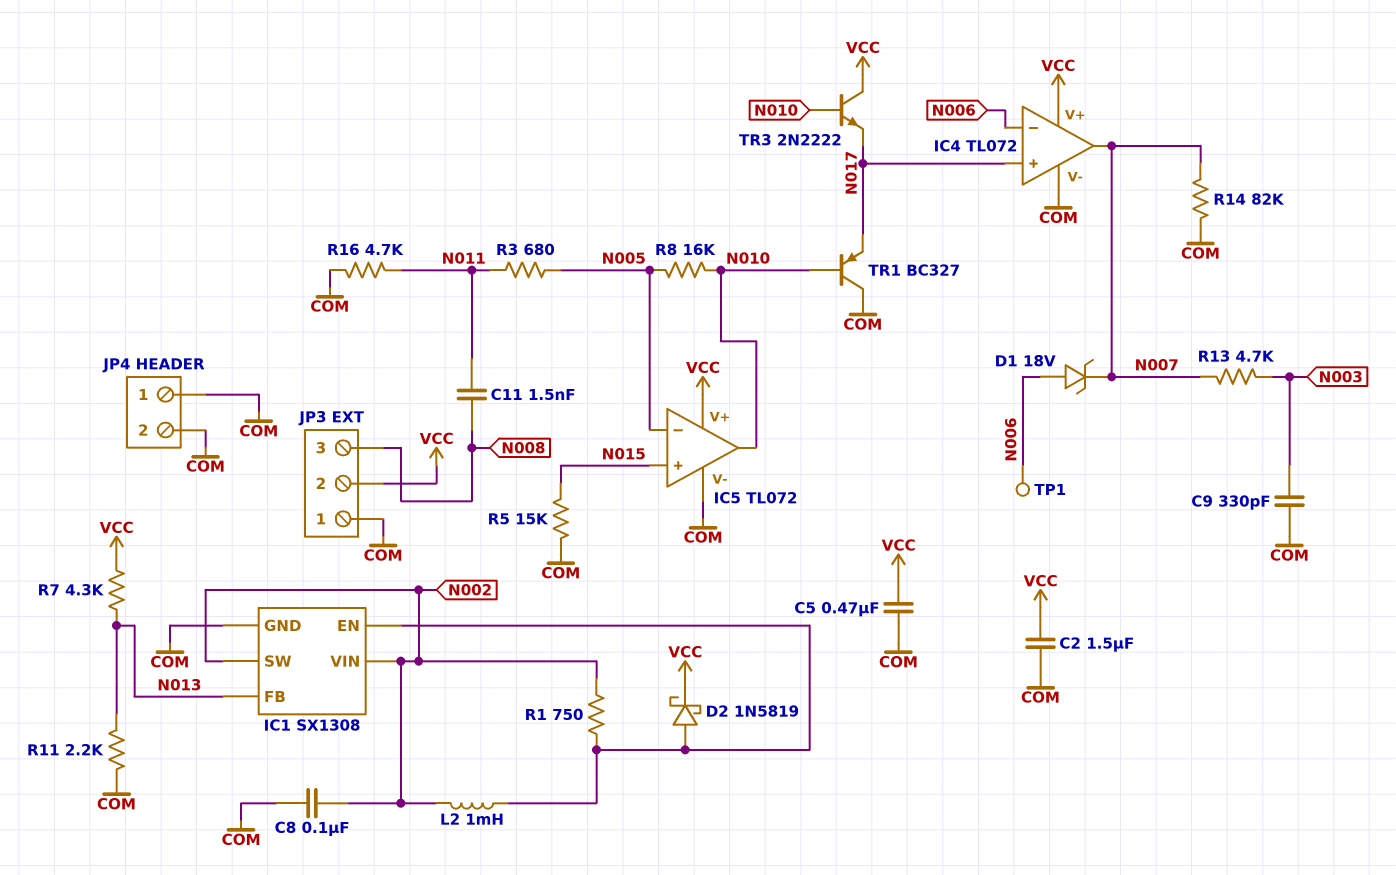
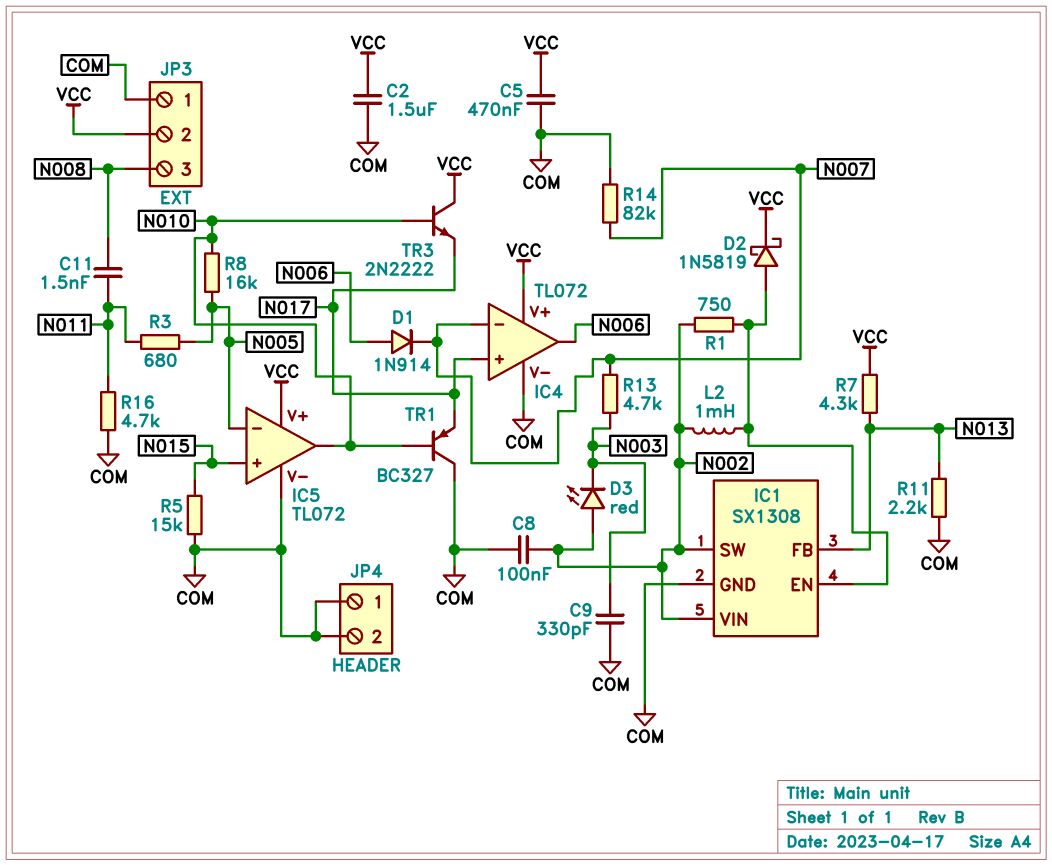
D1: zener 18V (A N006, K N007) -> diode 1N914 (A N006, K N007)
D3: none -> LED red (A N002, K N003)
IC4 pin in-: N006 -> N007
IC4 pin out: N007 -> N006
TP1: test point (N006) -> none

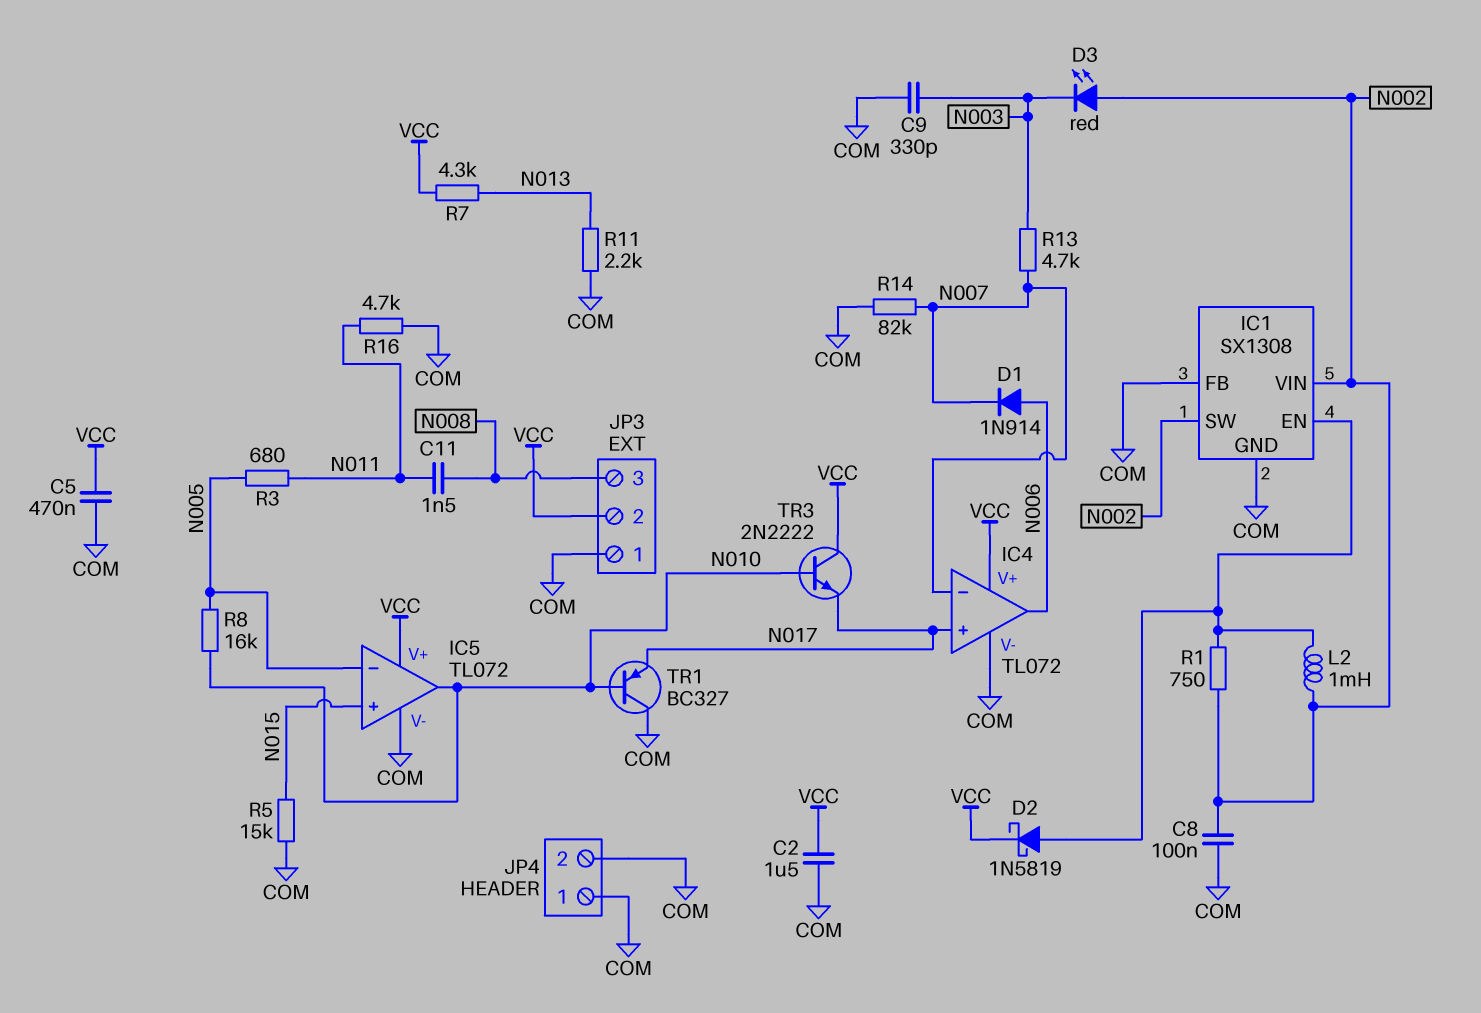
IC1 pin FB: N013 -> COM

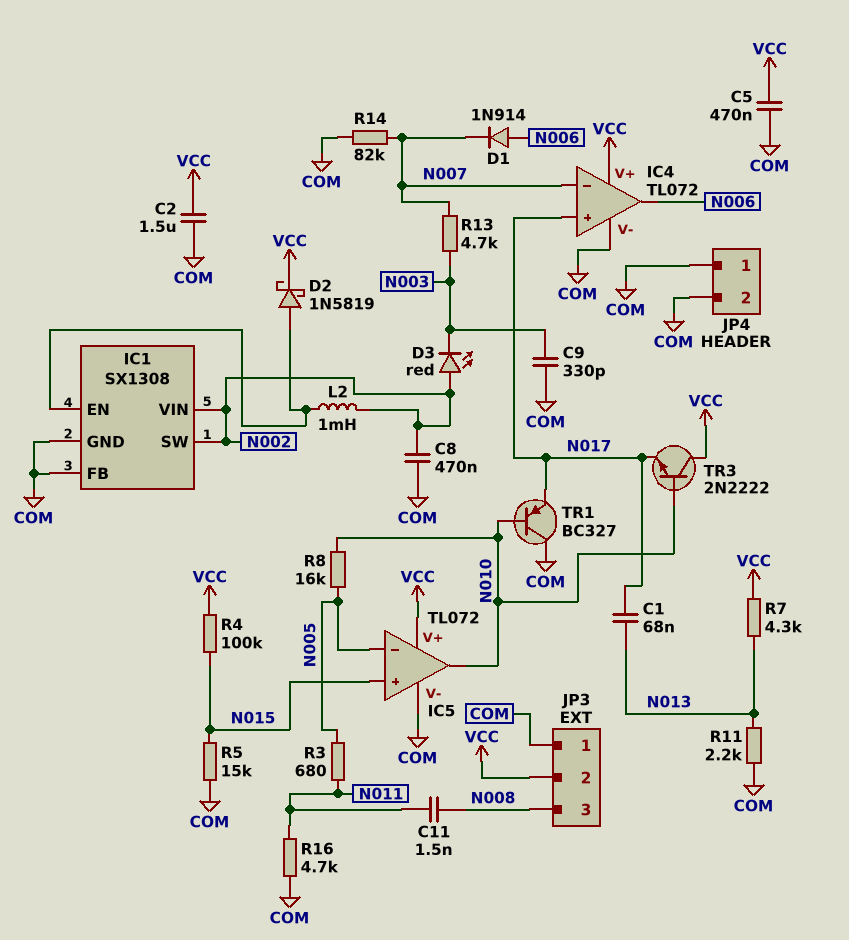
C1: none -> 68nF (N013, N017)
C8: 100nF (COM, N002) -> 470nF (COM, N002)
R1: 750 (IC1/EN, N002) -> none
R4: none -> 100k (N015, VCC)

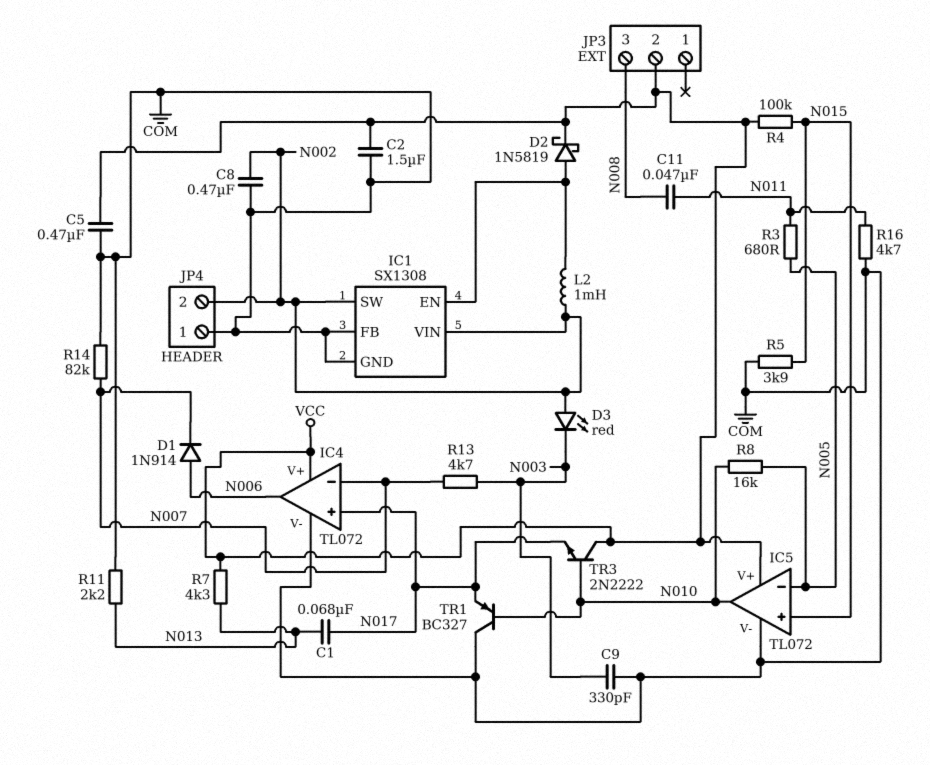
C11: 1.5nF (N008, N011) -> 47nF (N008, N011)
JP3 pin 1: COM -> none
JP4 pin 2: COM -> N002
R5: 15k (COM, N015) -> 3.9k (COM, N015)

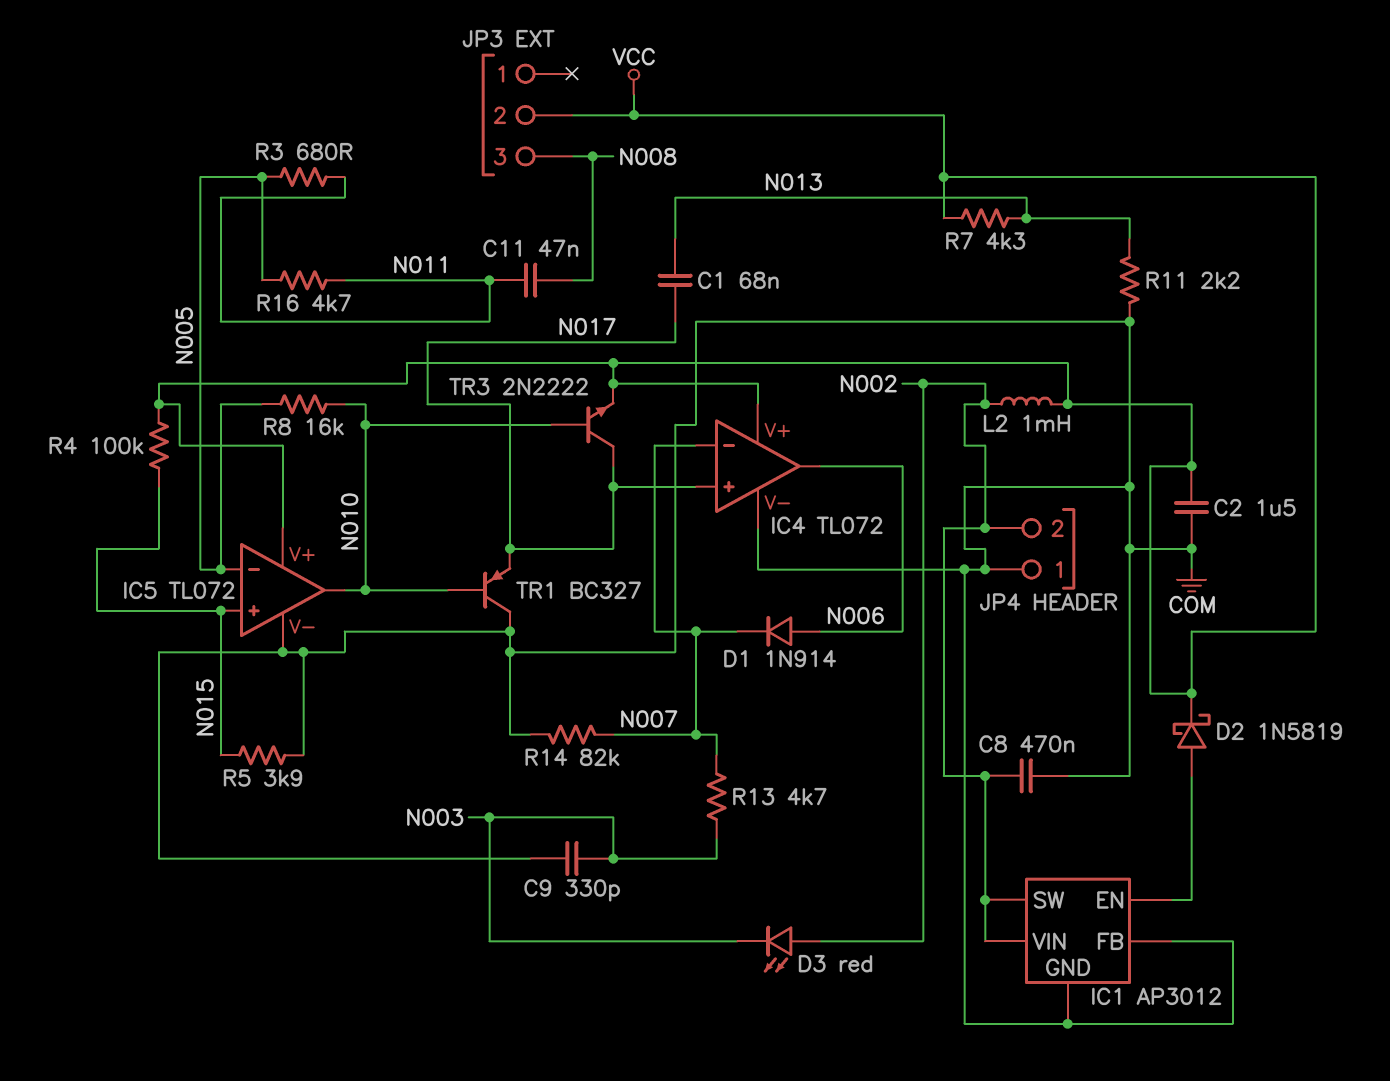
C5: 470nF (COM, VCC) -> none
IC1: SX1308 -> AP3012
L2: 1mH (IC1/EN, N002) -> 1mH (N002, VCC)
R16: 4.7k (COM, N011) -> 4.7k (N005, N011)
TR3: NPN 2N2222 (B N010, C VCC, E N017) -> NPN 2N2222 (B N010, C N017, E VCC)

